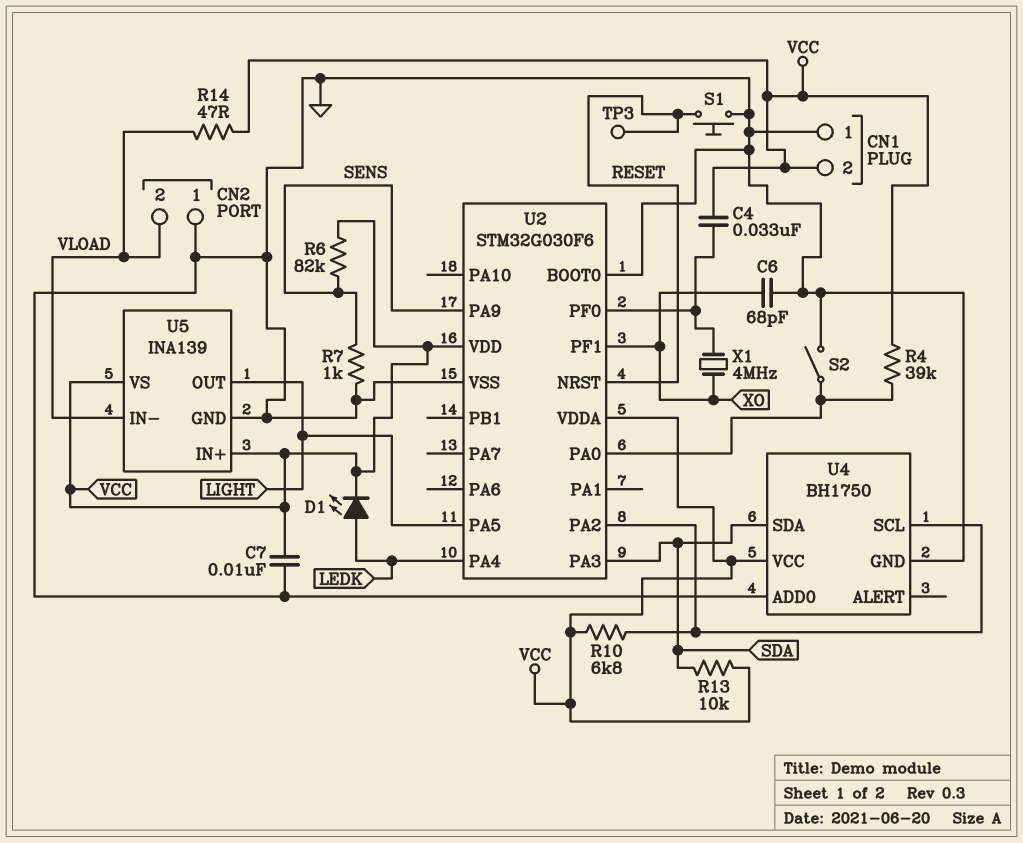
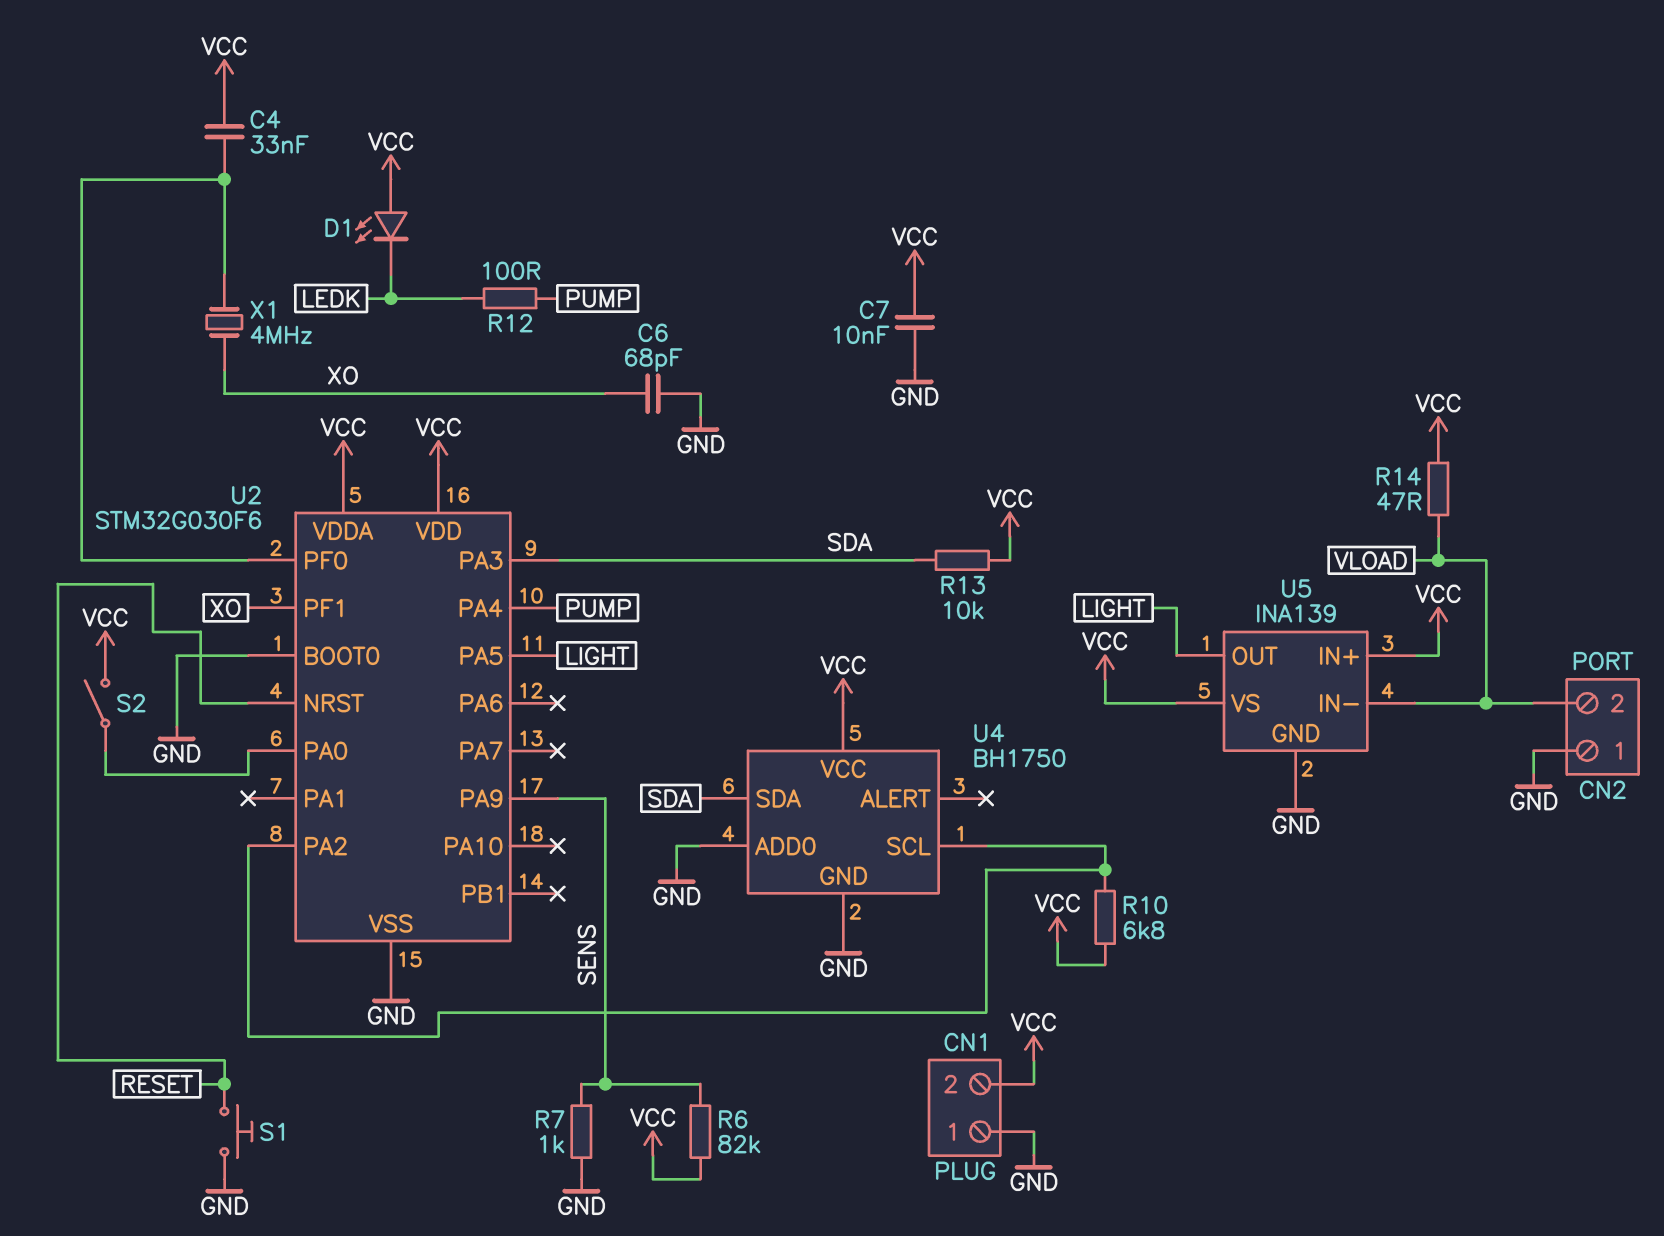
D1: LED (A LEDK, K VCC) -> LED (A VCC, K LEDK)
R4: 39k (U2/PA0, VCC) -> none
R12: none -> 100 (LEDK, PUMP)
S2: switch (GND, U2/PA0) -> switch (U2/PA0, VCC)
TP3: test point (RESET) -> none
U2 pin PA4: LEDK -> PUMP

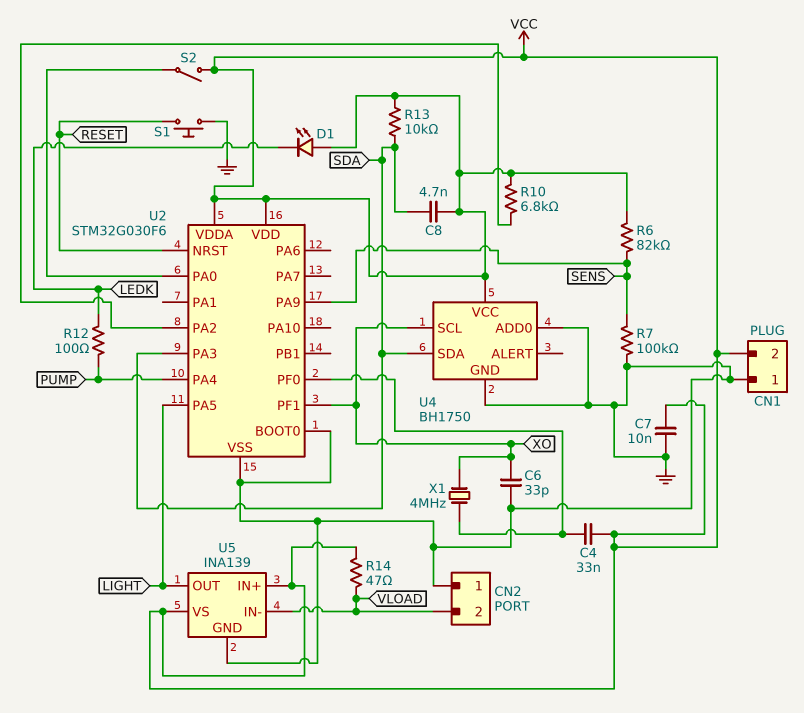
C6: 68pF (GND, XO) -> 33pF (GND, XO)
C8: none -> 4.7nF (SDA, VCC)
R7: 1k (GND, SENS) -> 100k (GND, SENS)
U4 pin SCL: U2/PA2 -> XO

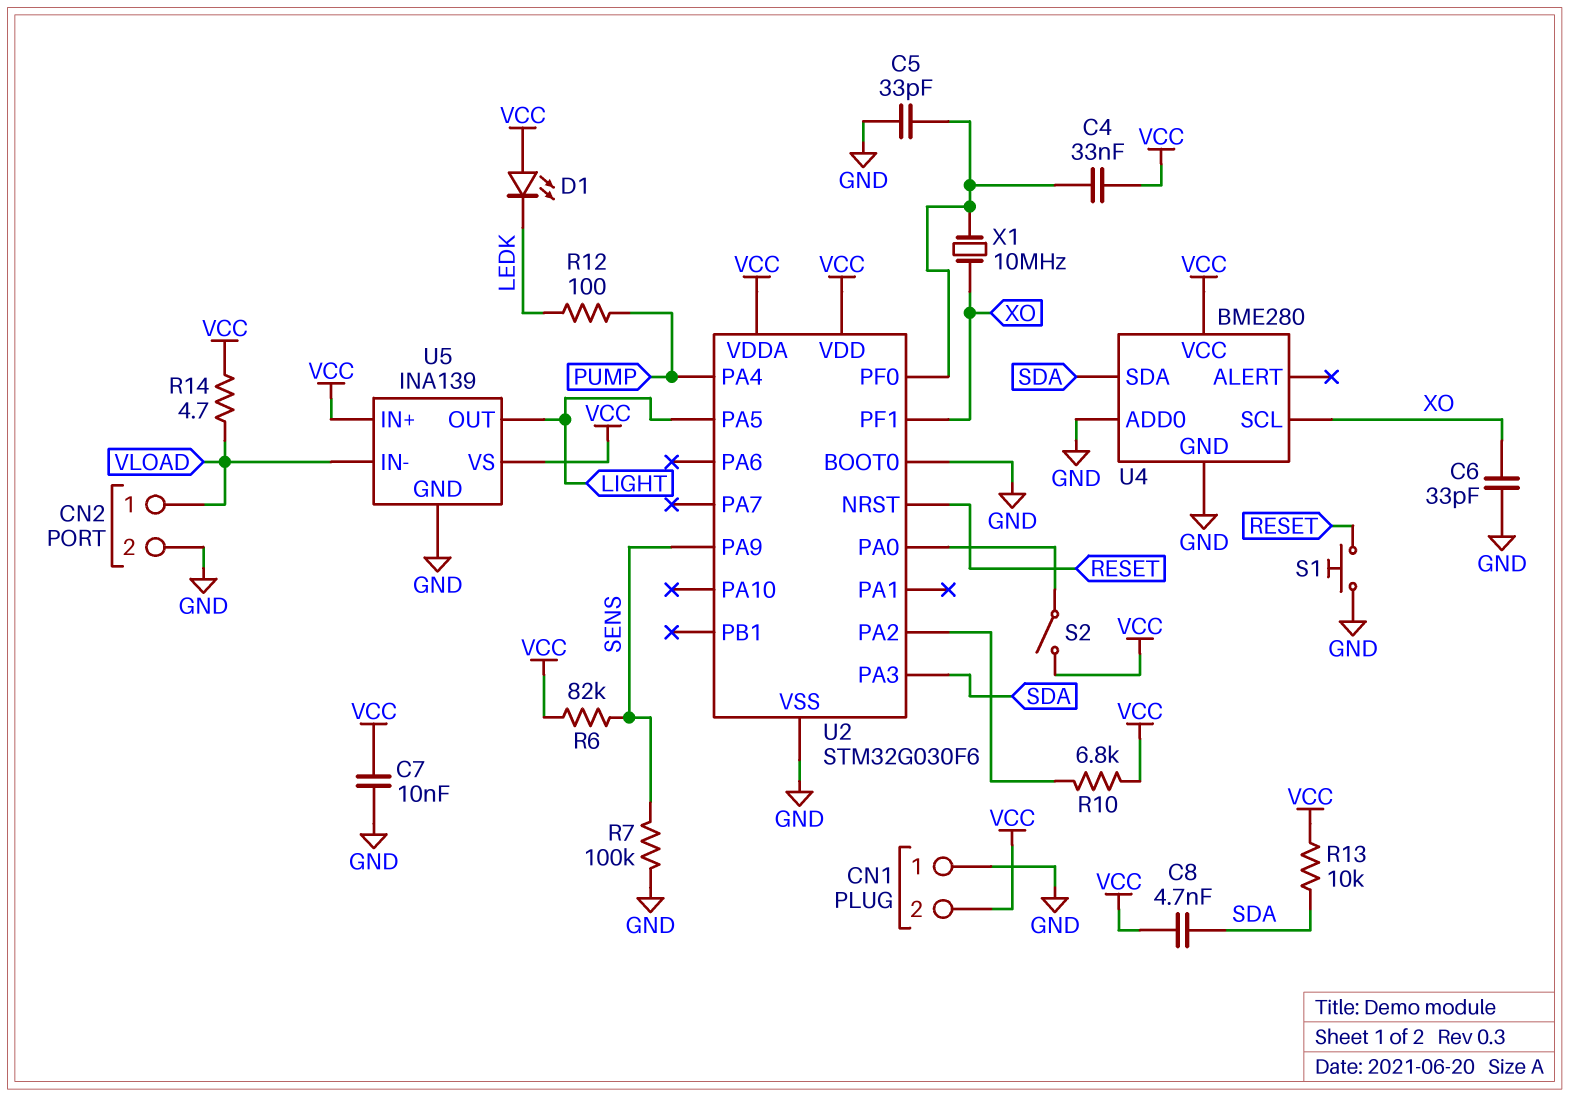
C5: none -> 33pF (GND, U2/PF0)
CN2 pin 1: GND -> VLOAD
CN2 pin 2: VLOAD -> GND
R14: 47 (VCC, VLOAD) -> 4.7 (VCC, VLOAD)
U4: BH1750 -> BME280
X1: 4MHz (U2/PF0, XO) -> 10MHz (U2/PF0, XO)

